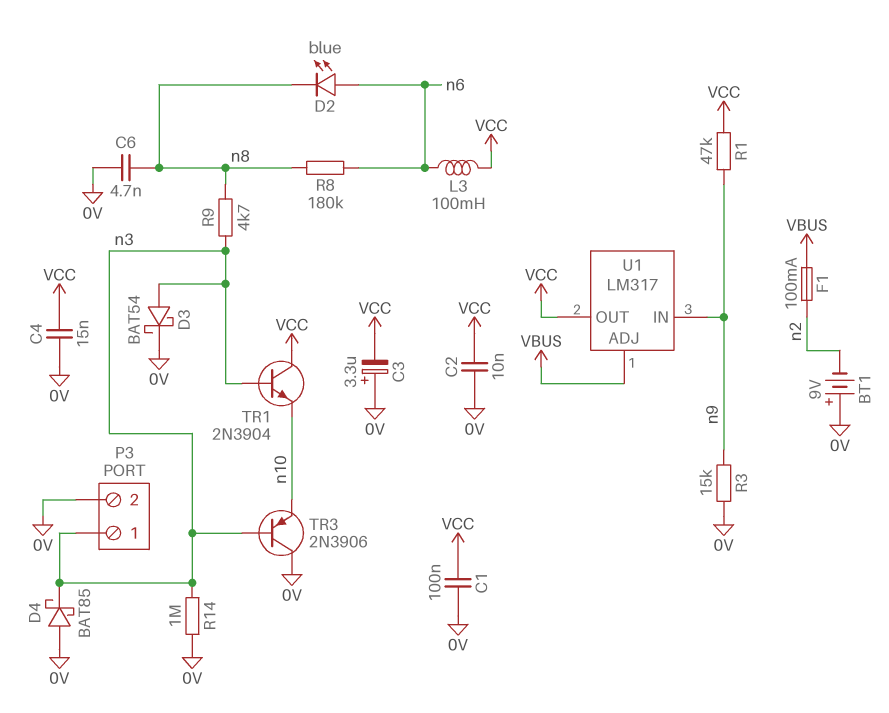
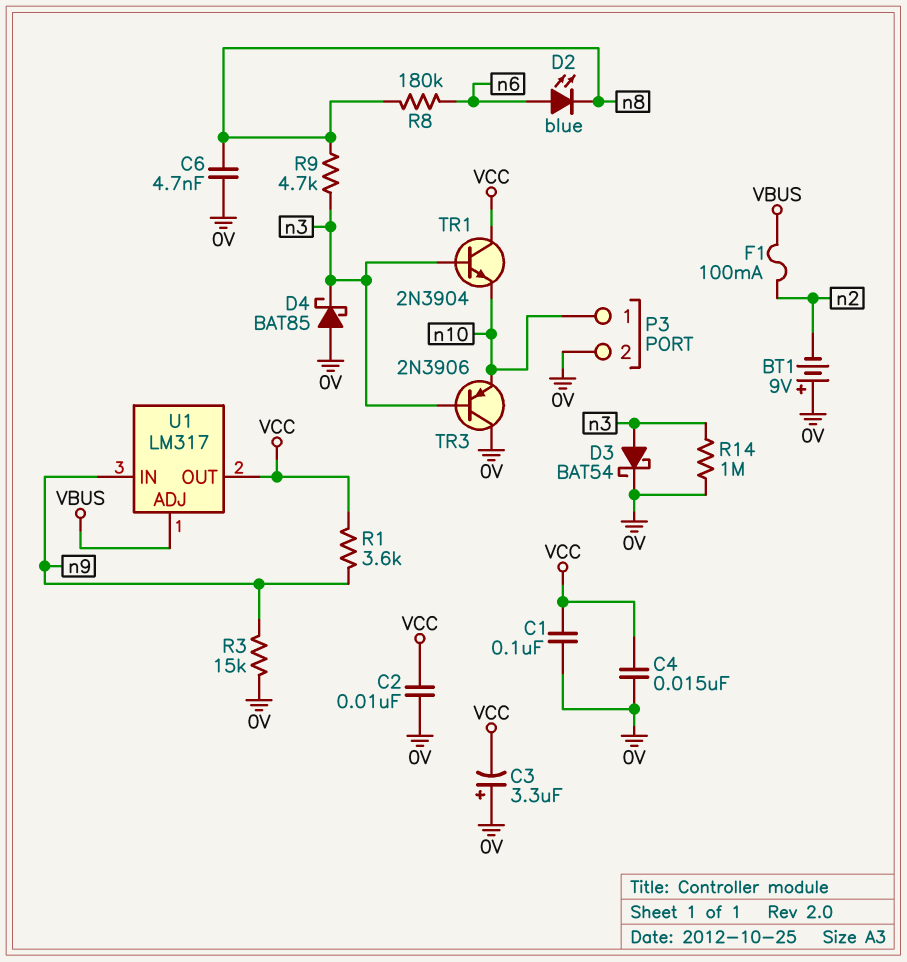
L3: 100mH (VCC, n6) -> none
P3 pin 1: n3 -> n10
R1: 47k (VCC, n9) -> 3.6k (VCC, n9)

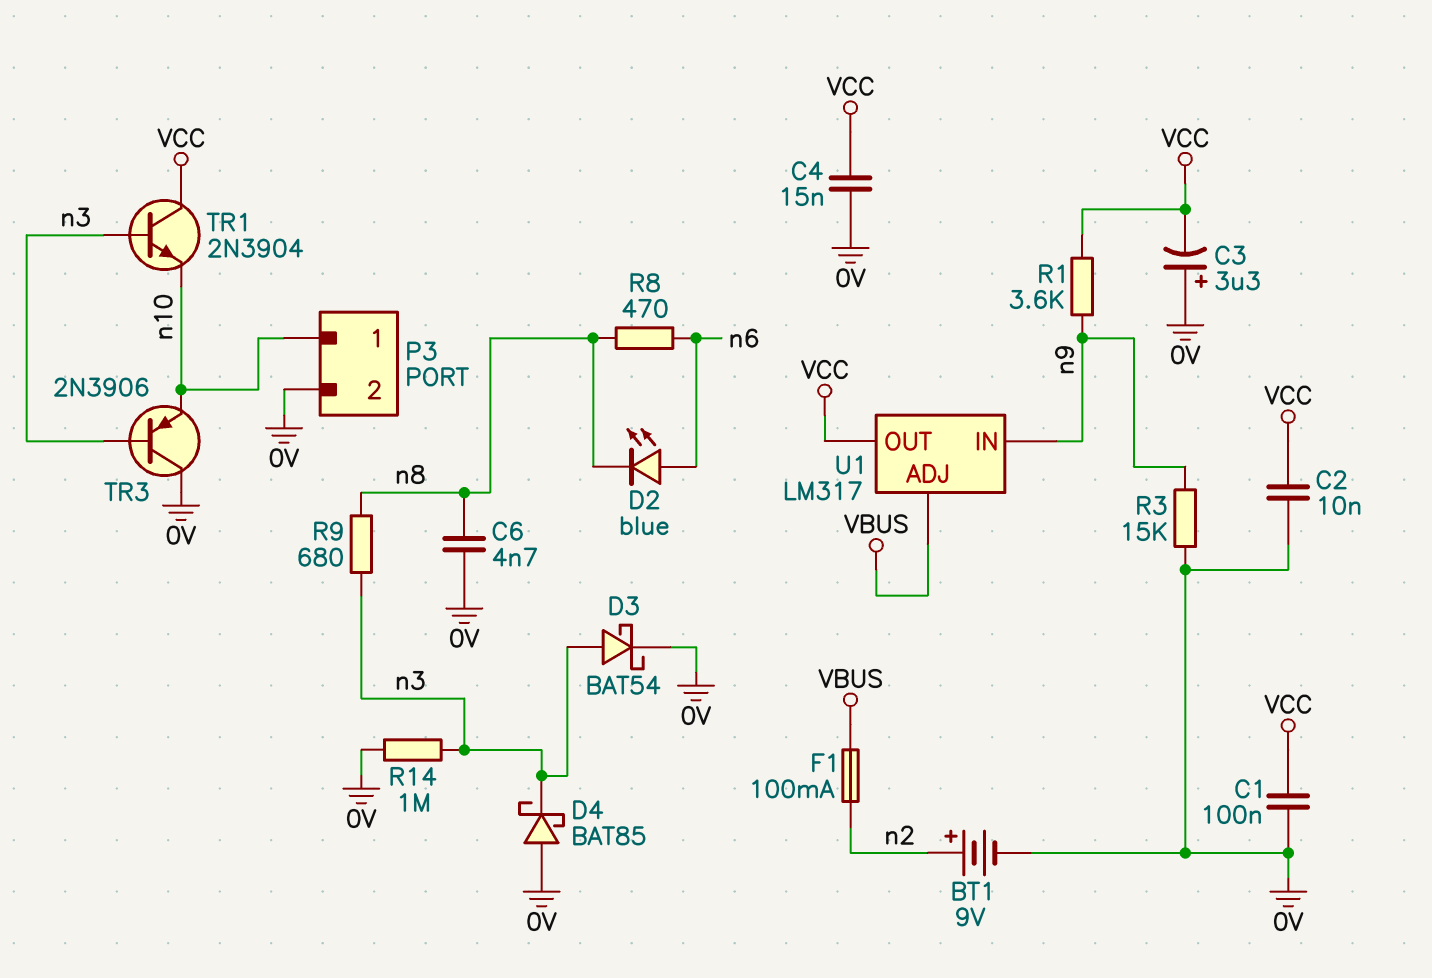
BT1: 9V (plus 0V, minus n2) -> 9V (plus n2, minus 0V)
R8: 180k (n6, n8) -> 470 (n6, n8)
R9: 4.7k (n3, n8) -> 680 (n3, n8)

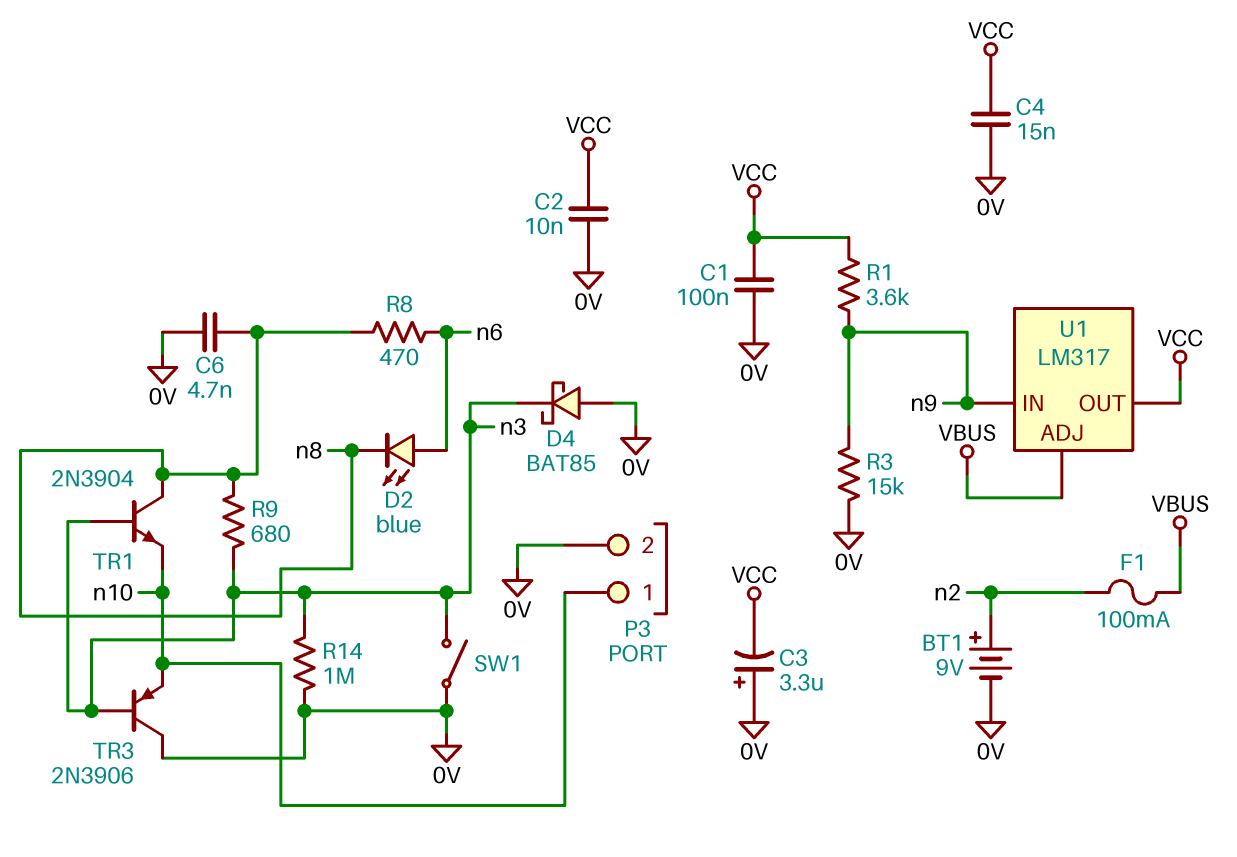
D3: schottky BAT54 (A n3, K 0V) -> none
SW1: none -> switch (0V, n3)
TR1: NPN 2N3904 (B n3, C VCC, E n10) -> NPN 2N3904 (B n3, C n8, E n10)

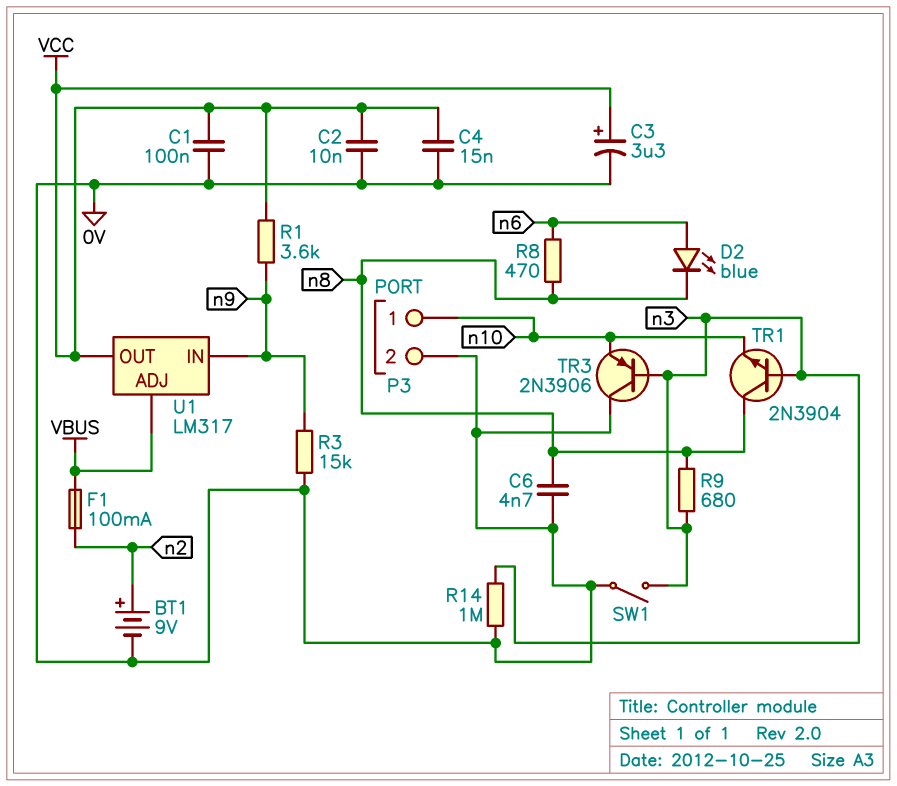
C3: 3.3uF (plus 0V, minus VCC) -> 3.3uF (plus VCC, minus 0V)
D4: schottky BAT85 (A 0V, K n3) -> none

